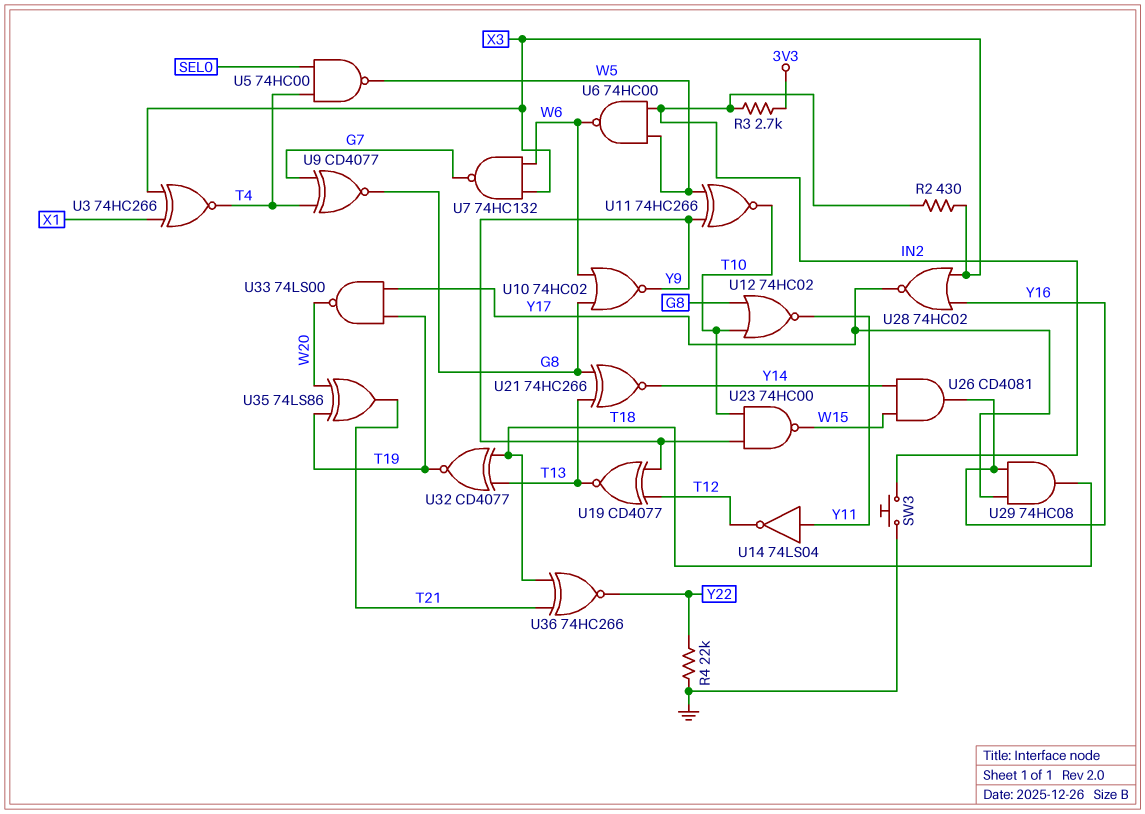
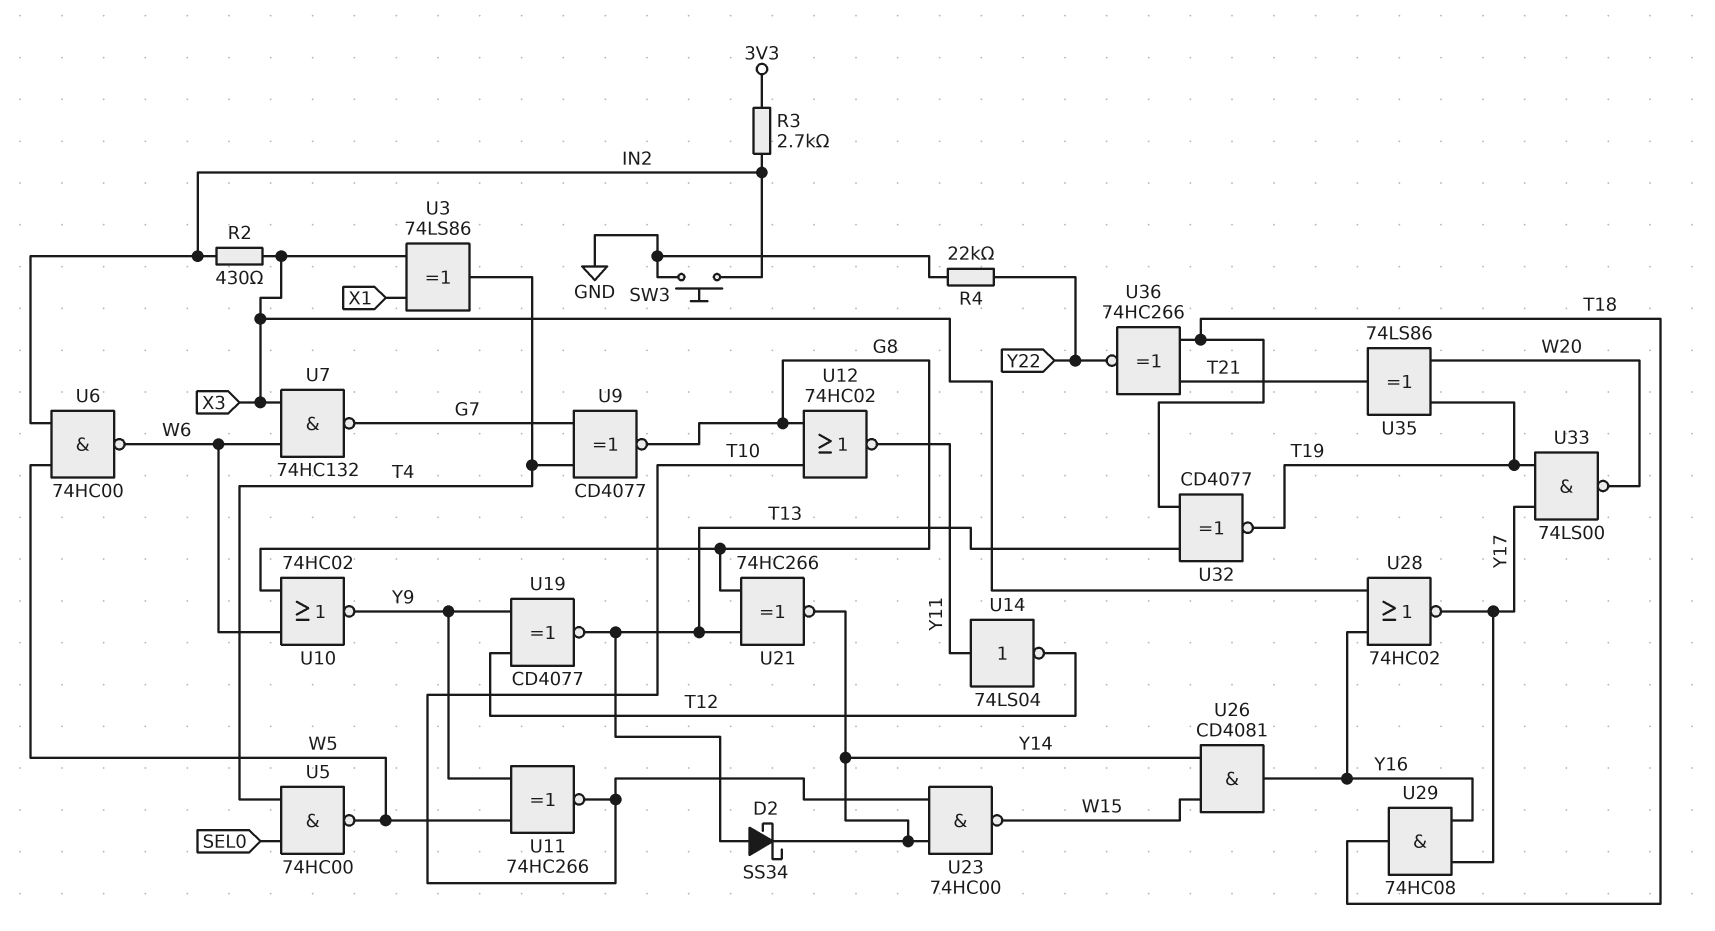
D2: none -> schottky SS34 (A T13, K Y14)
U3: XNOR 74HC266 (in X1, in X3, out T4) -> XOR 74LS86 (in X1, in X3, out T4)
U23: NAND 74HC00 (in T10, in Y9, out W15) -> NAND 74HC00 (in T10, in Y14, out W15)

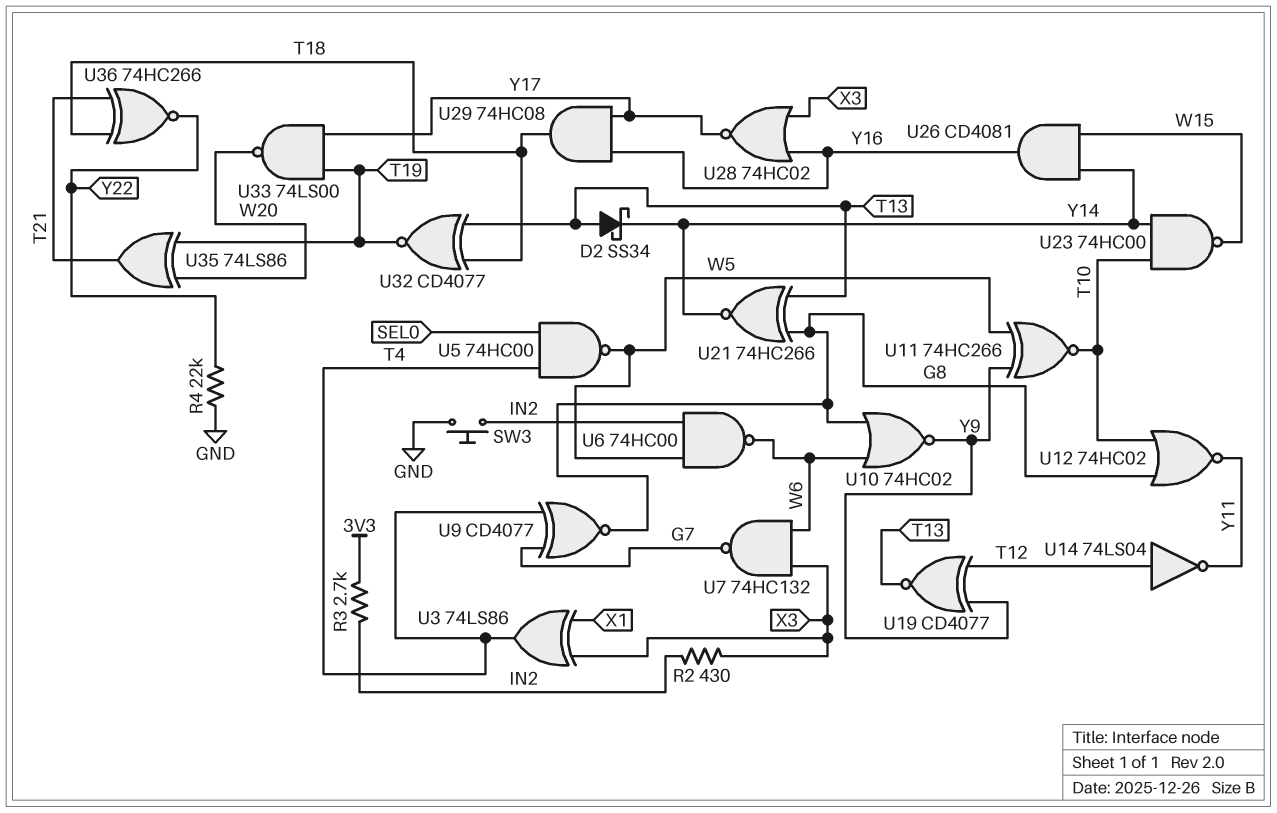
U14: NOT 74LS04 (in Y11, out T12) -> NOT 74LS04 (in T12, out Y11)

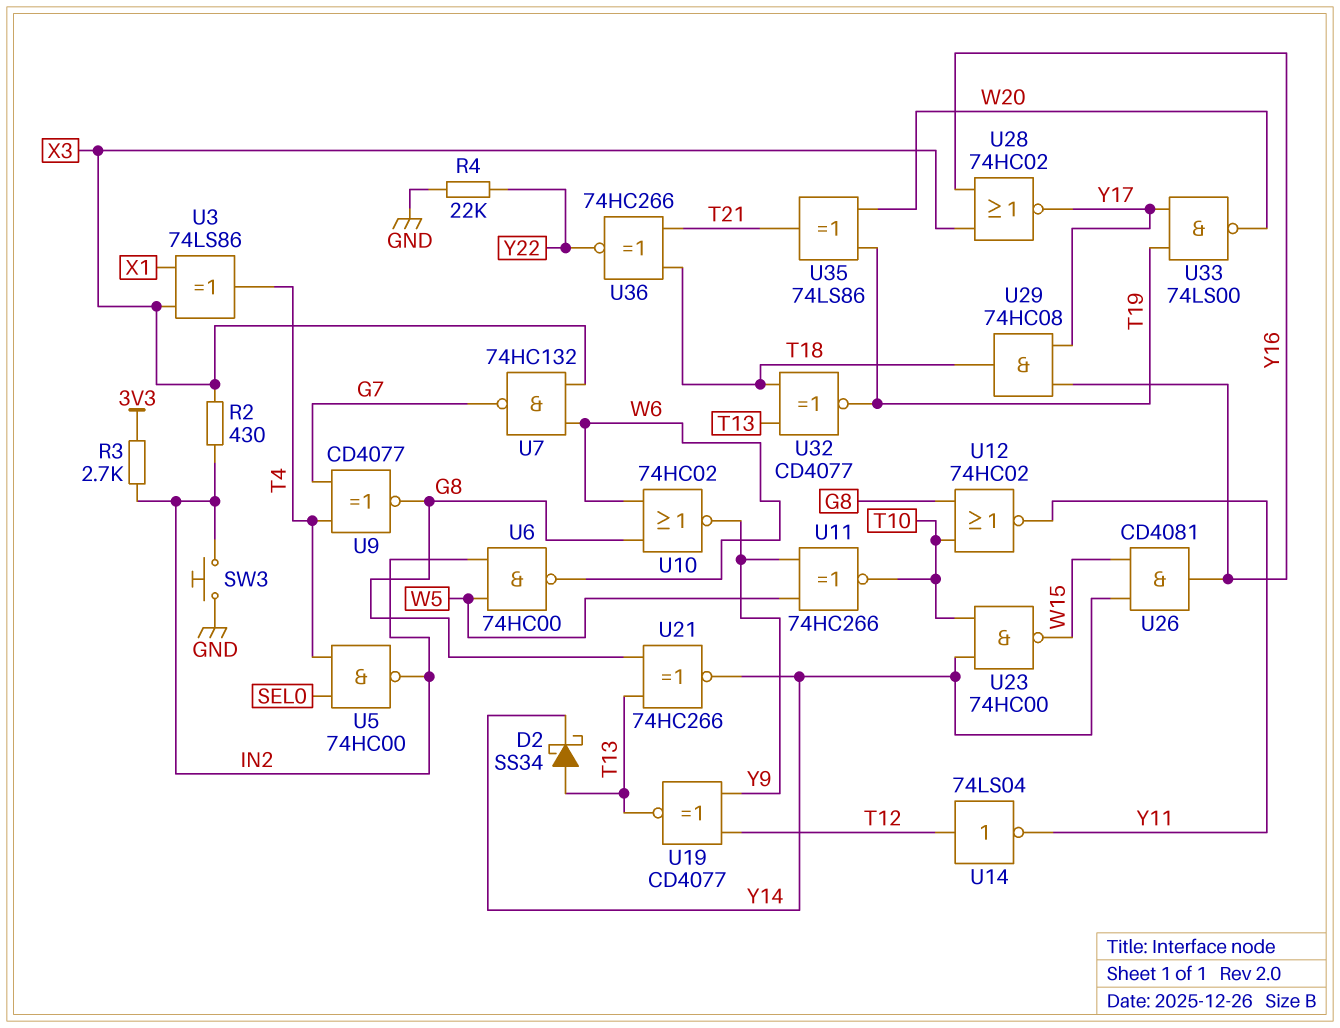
U5: NAND 74HC00 (in SEL0, in T4, out W5) -> NAND 74HC00 (in SEL0, in T4, out IN2)

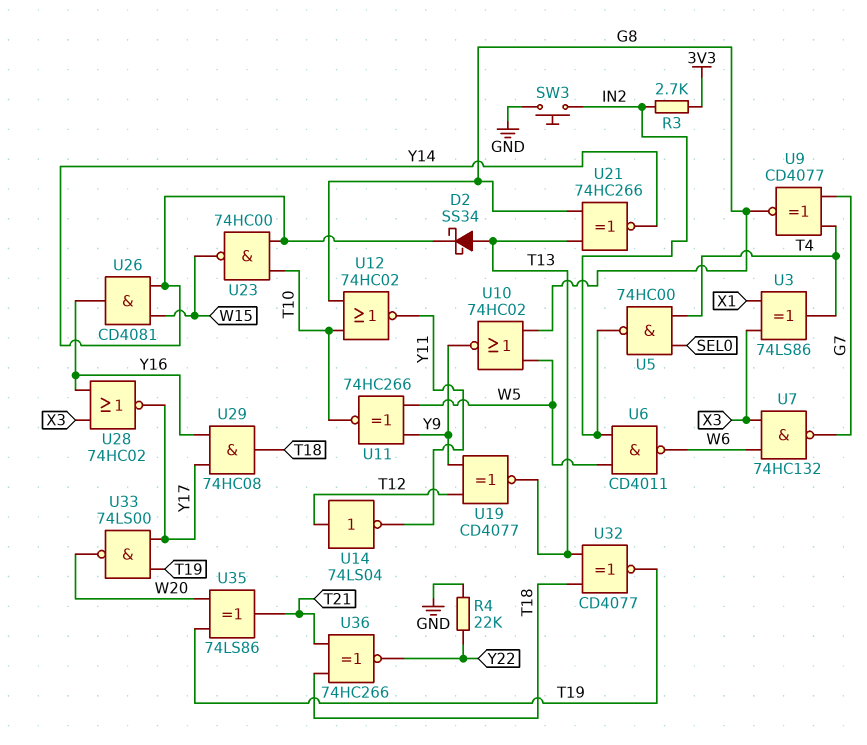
R2: 430 (IN2, X3) -> none
U6: NAND 74HC00 (in IN2, in W5, out W6) -> NAND CD4011 (in IN2, in W5, out W6)
U10: NOR 74HC02 (in G8, in W6, out Y9) -> NOR 74HC02 (in G8, in W5, out Y9)

